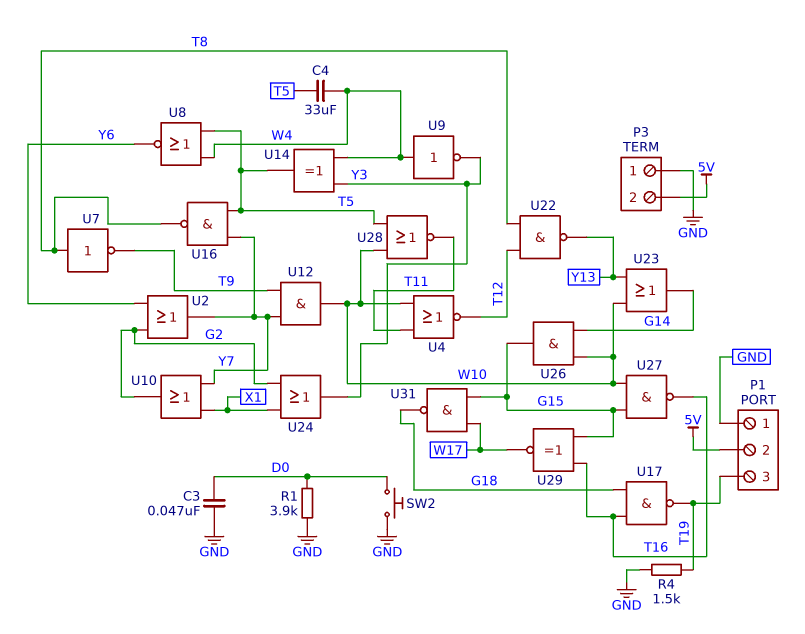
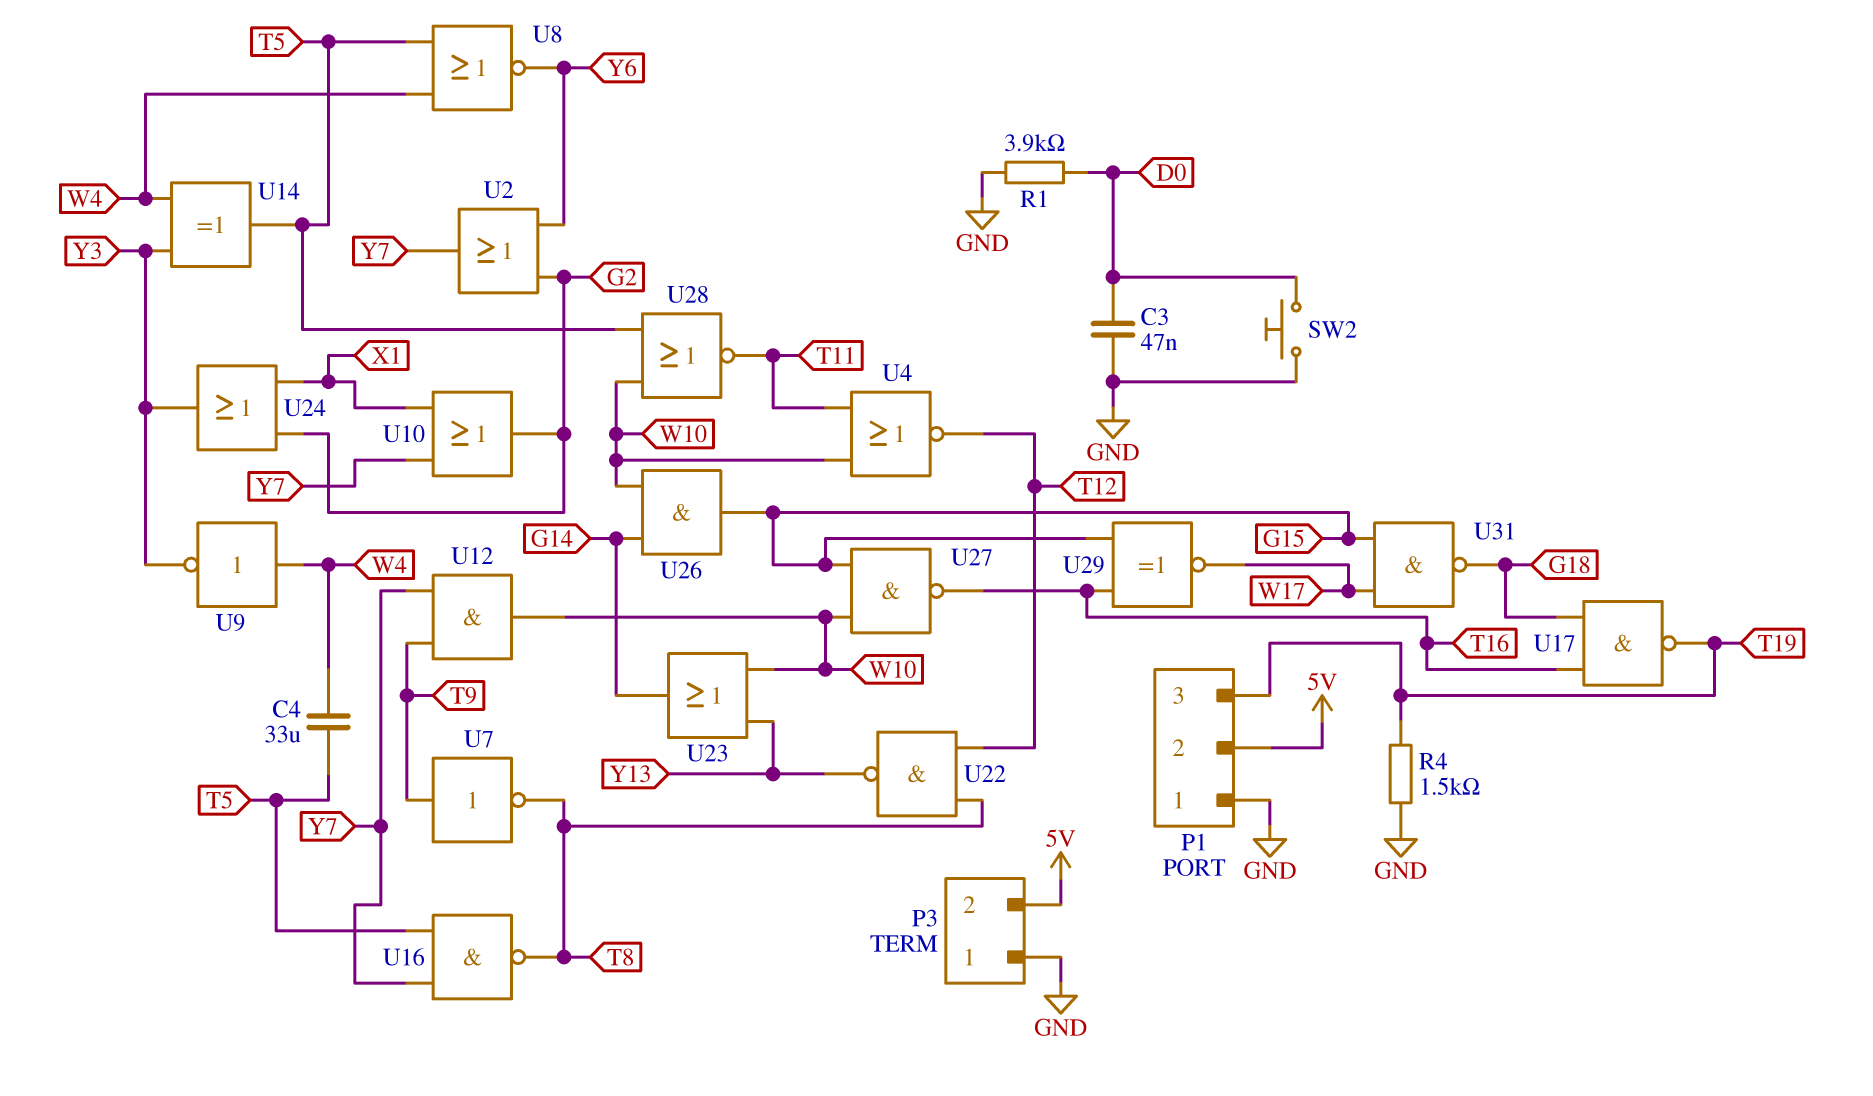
U7: NOT (in T8, out T9) -> NOT (in T9, out T8)

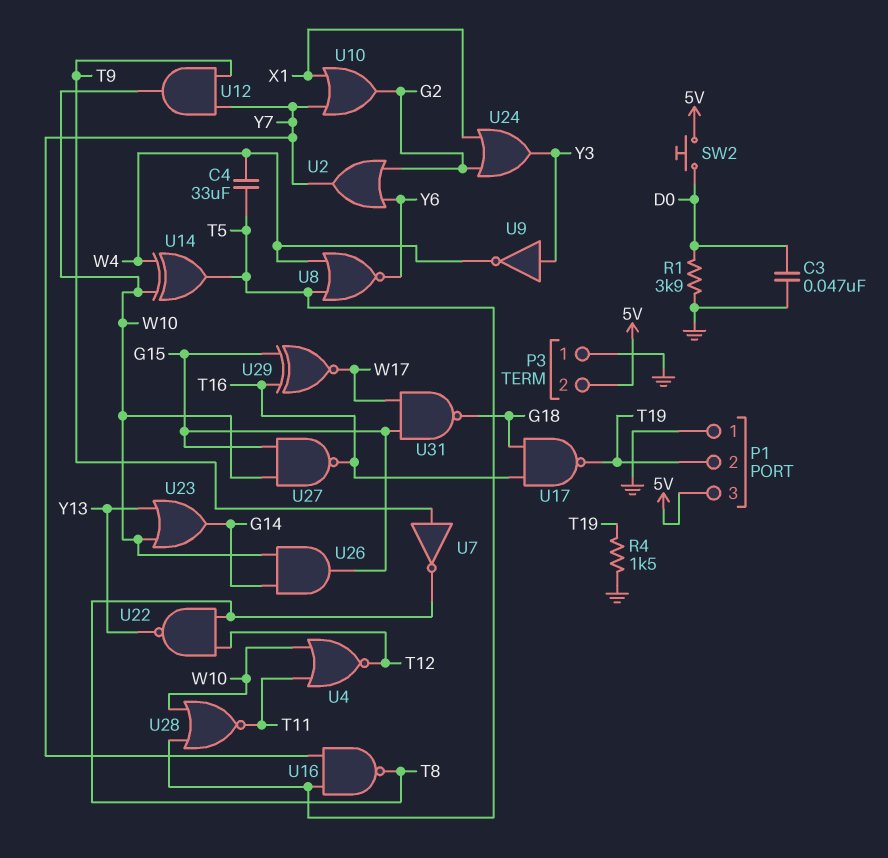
P1 pin 2: 5V -> T19
P1 pin 3: T19 -> 5V
SW2: button (D0, GND) -> button (5V, D0)
U9: NOT (in W4, out Y3) -> NOT (in Y3, out W4)
U14: XOR (in W4, in Y3, out T5) -> XOR (in W4, in W10, out T5)

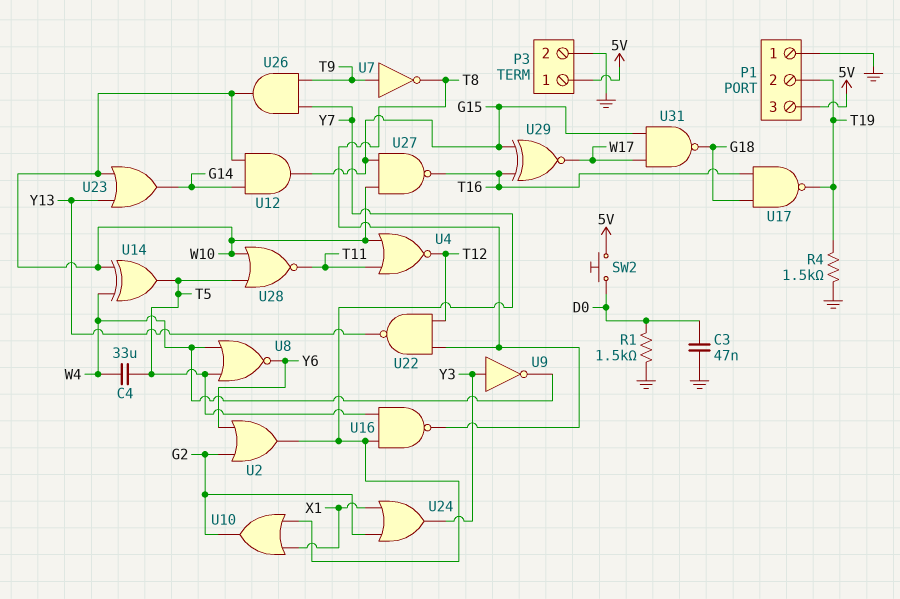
P3 pin 1: GND -> 5V
P3 pin 2: 5V -> GND
R1: 3.9k (D0, GND) -> 1.5k (D0, GND)
U12: AND (in T9, in Y7, out W10) -> AND (in G14, in W10, out G15)
U26: AND (in G14, in W10, out G15) -> AND (in T9, in Y7, out W10)

